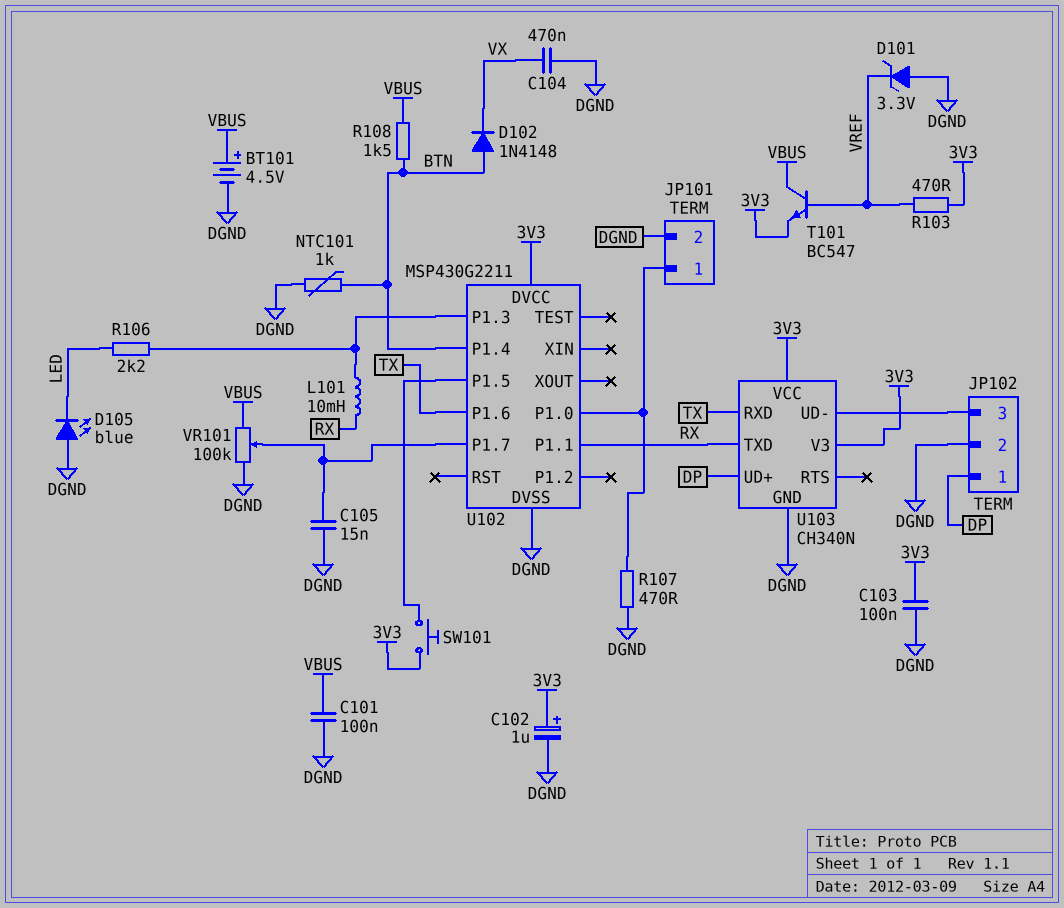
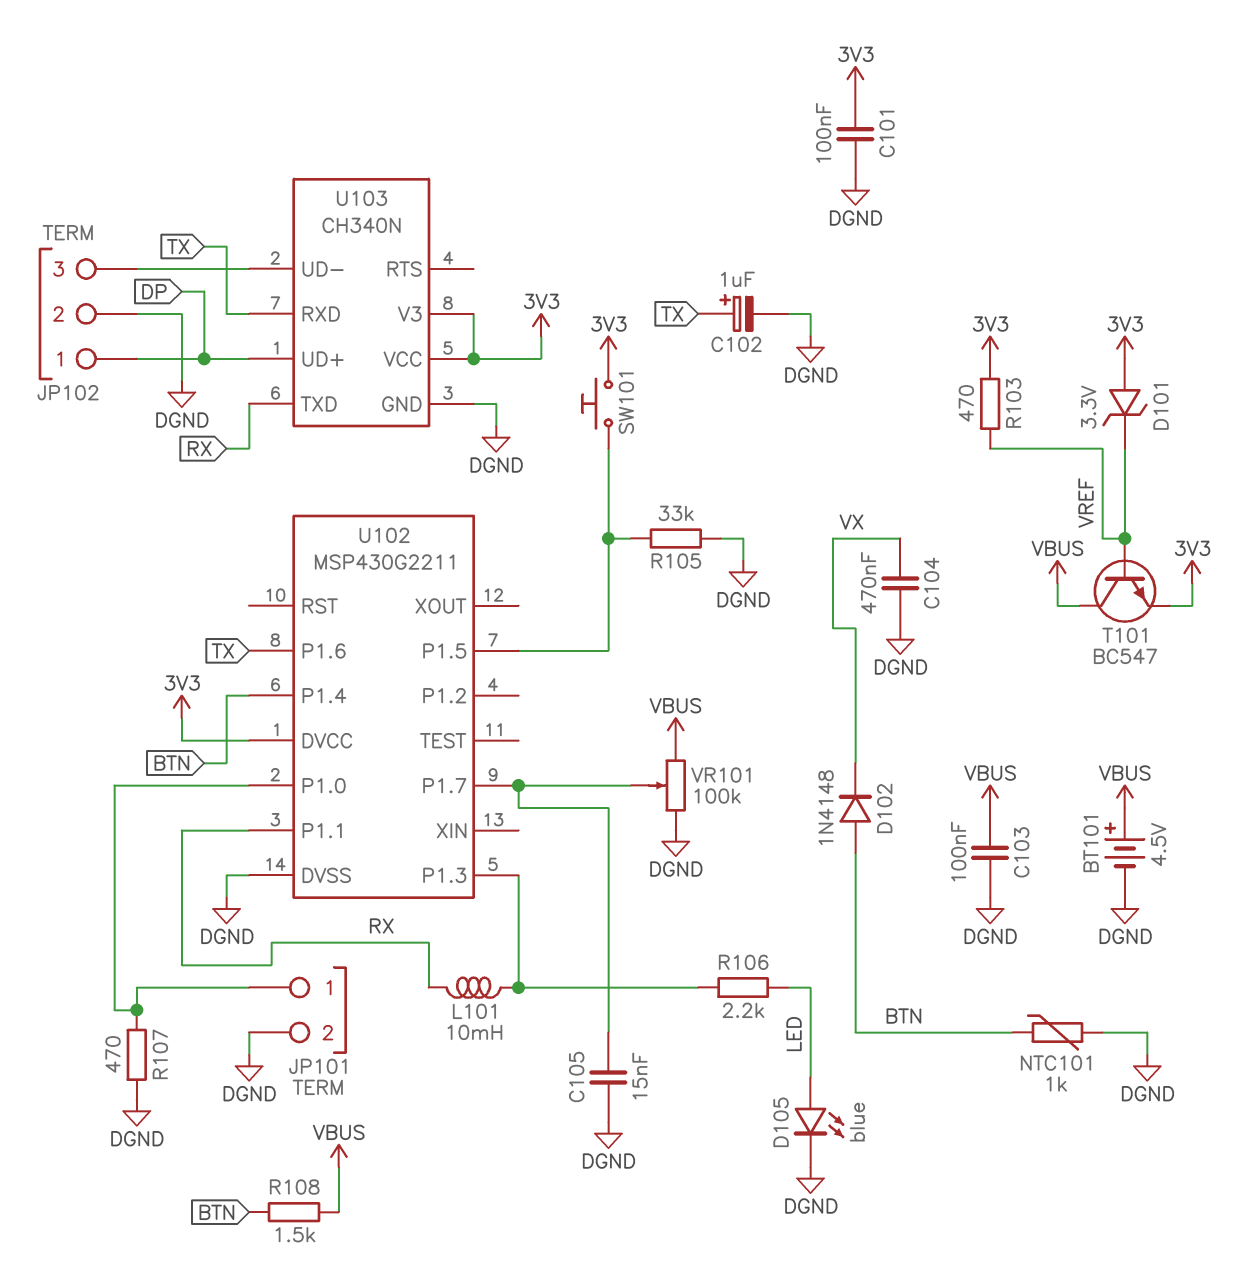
C101: 100nF (DGND, VBUS) -> 100nF (3V3, DGND)
C102: 1uF (plus 3V3, minus DGND) -> 1uF (plus TX, minus DGND)
C103: 100nF (3V3, DGND) -> 100nF (DGND, VBUS)
D101: zener 3.3V (A DGND, K VREF) -> zener 3.3V (A 3V3, K VREF)
D105: LED blue (A DGND, K LED) -> LED blue (A LED, K DGND)
R105: none -> 33k (DGND, U102/P1.5)

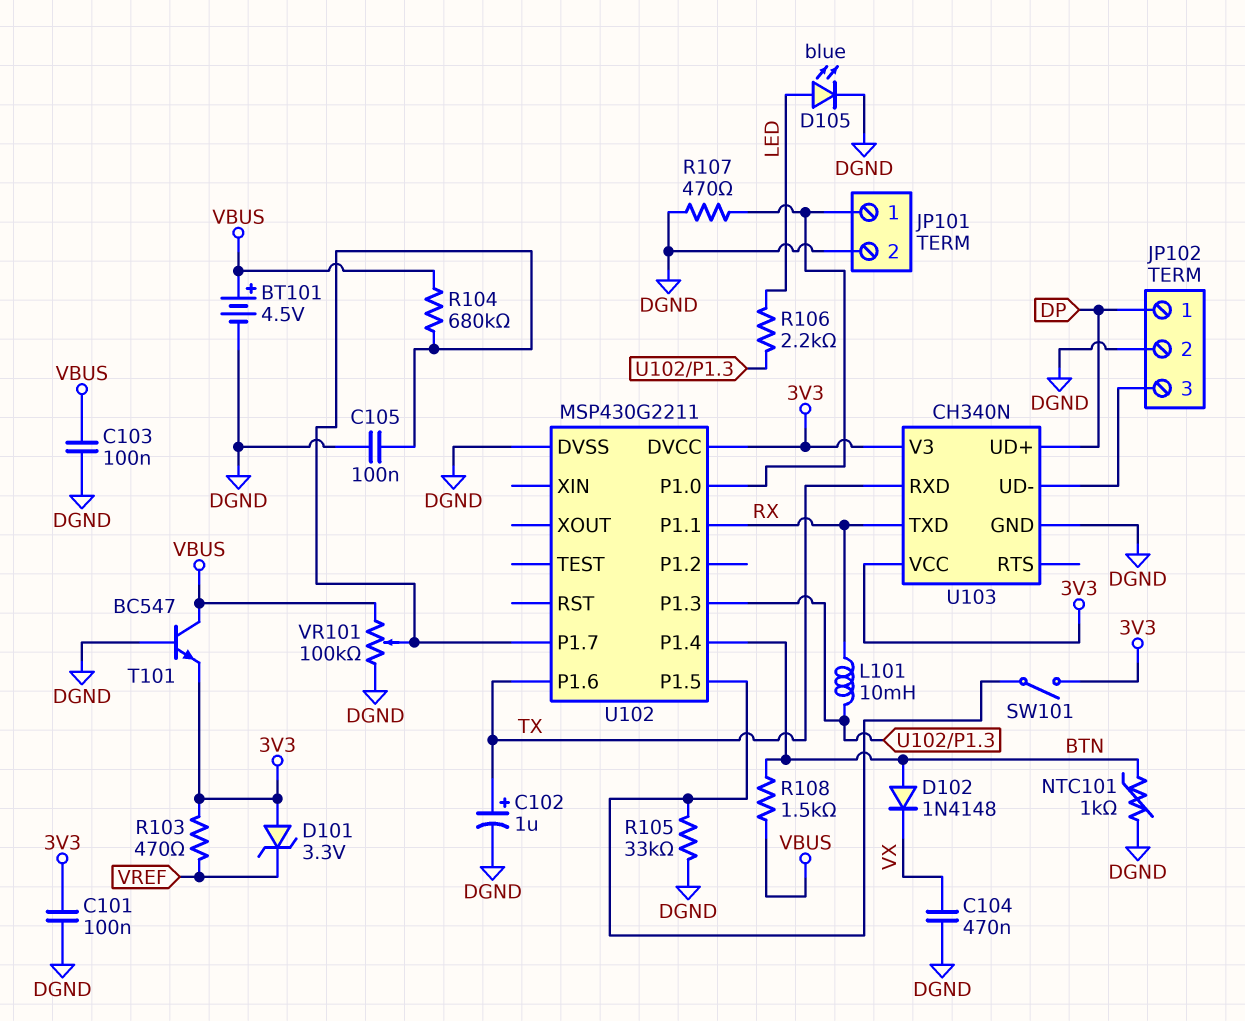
C105: 15nF (DGND, U102/P1.7) -> 100nF (DGND, U102/P1.7)
R104: none -> 680k (U102/P1.7, VBUS)
SW101: button (3V3, U102/P1.5) -> switch (3V3, U102/P1.5)
T101: NPN BC547 (B VREF, C VBUS, E 3V3) -> NPN BC547 (B DGND, C VBUS, E 3V3)

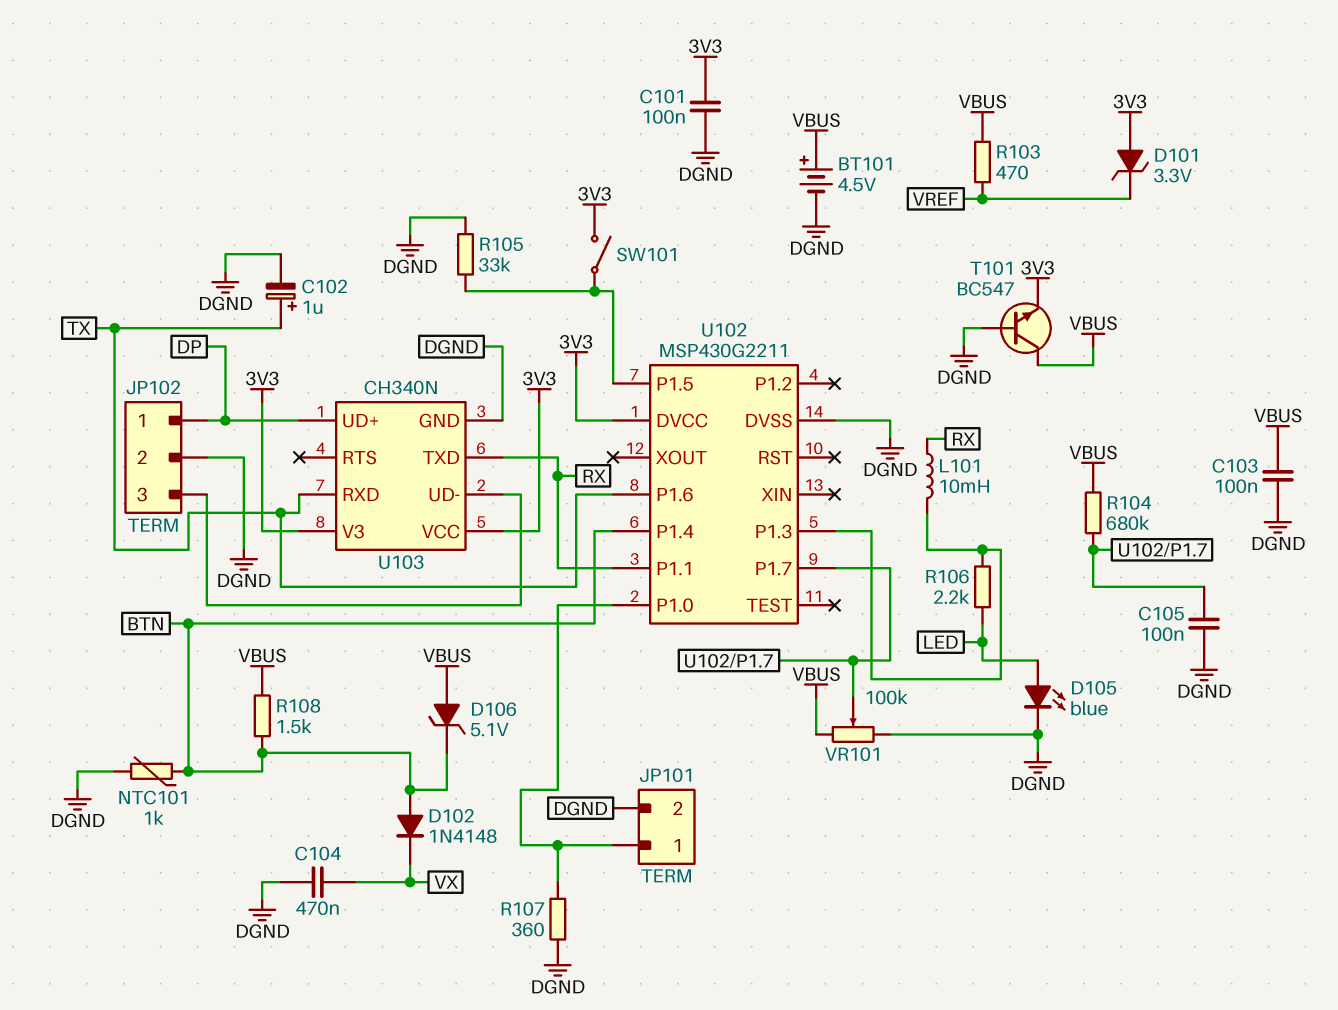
D106: none -> zener 5.1V (A VBUS, K BTN)
R103: 470 (3V3, VREF) -> 470 (VBUS, VREF)
R107: 470 (DGND, JP101/1) -> 360 (DGND, JP101/1)

